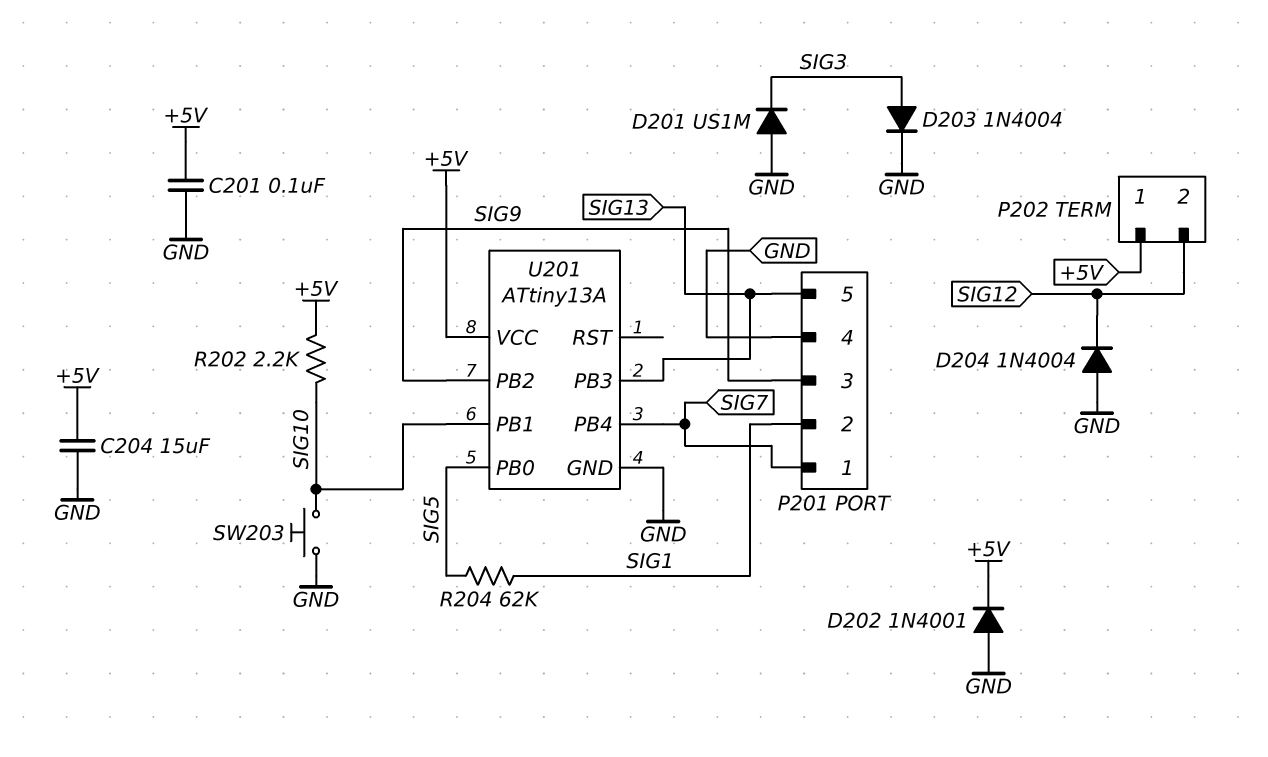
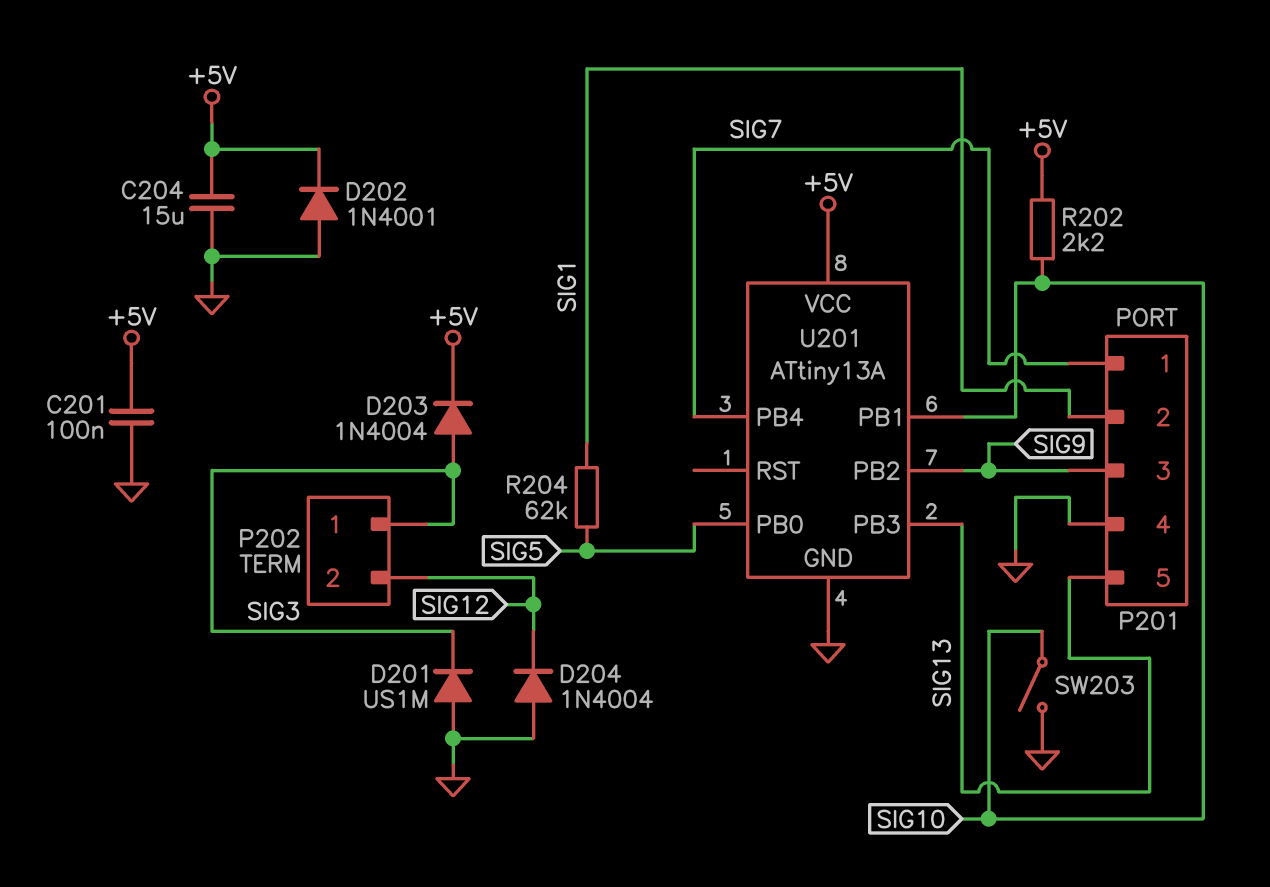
D203: diode 1N4004 (A SIG3, K GND) -> diode 1N4004 (A SIG3, K +5V)
P202 pin 1: +5V -> SIG3
SW203: button (GND, SIG10) -> switch (GND, SIG10)

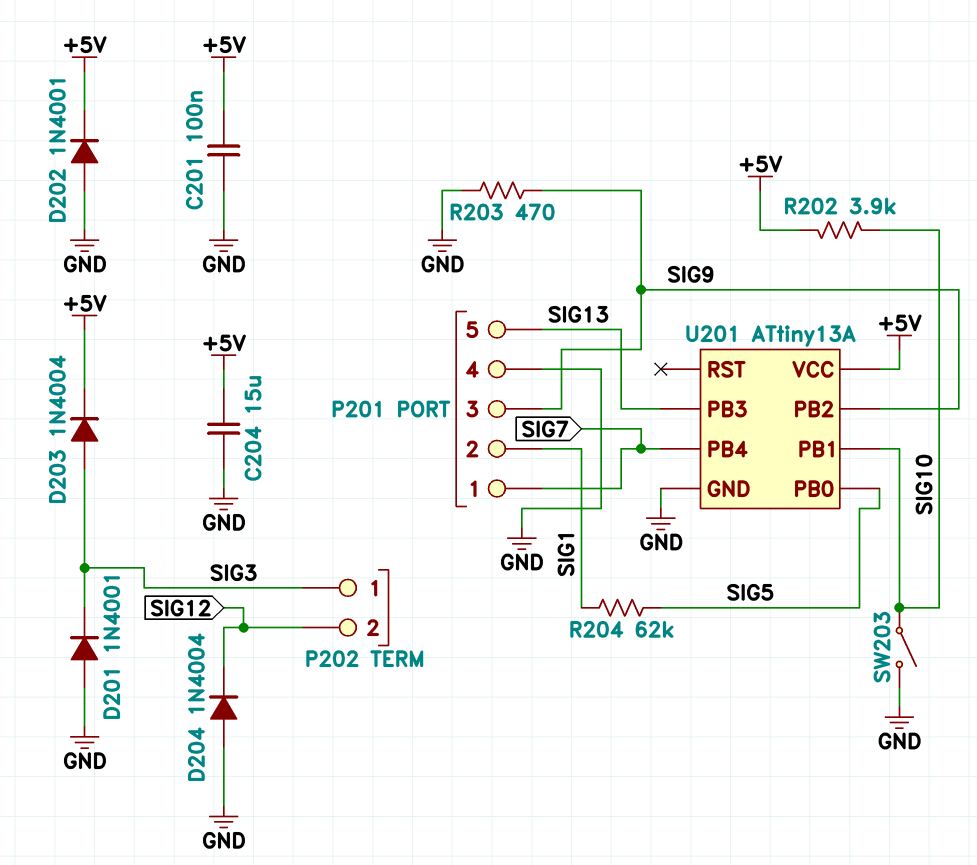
D201: diode US1M (A GND, K SIG3) -> diode 1N4001 (A GND, K SIG3)
R202: 2.2k (+5V, SIG10) -> 3.9k (+5V, SIG10)
R203: none -> 470 (GND, SIG9)

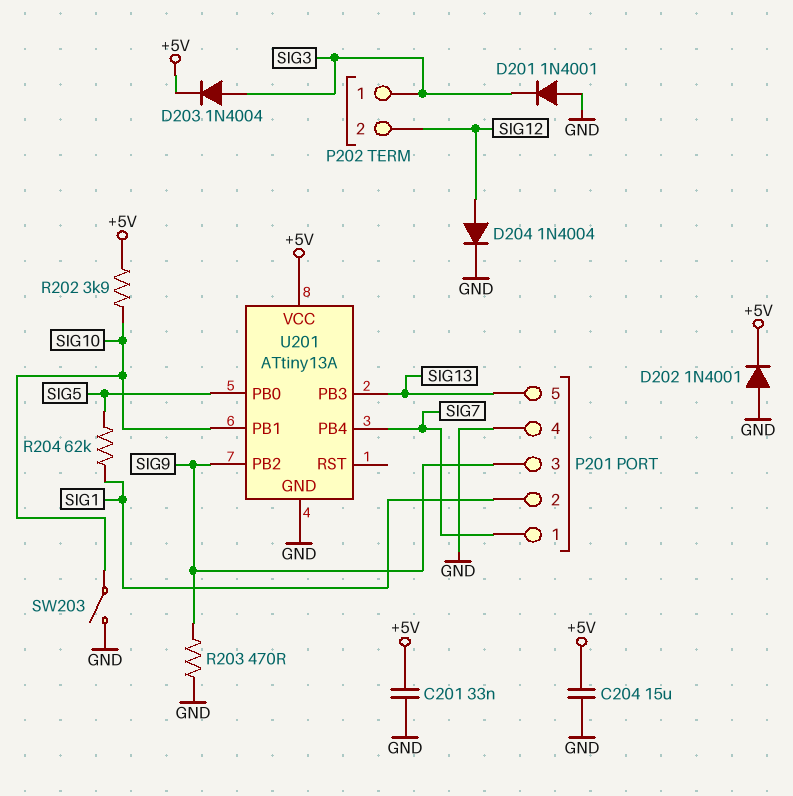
C201: 100nF (+5V, GND) -> 33nF (+5V, GND)
D204: diode 1N4004 (A GND, K SIG12) -> diode 1N4004 (A SIG12, K GND)

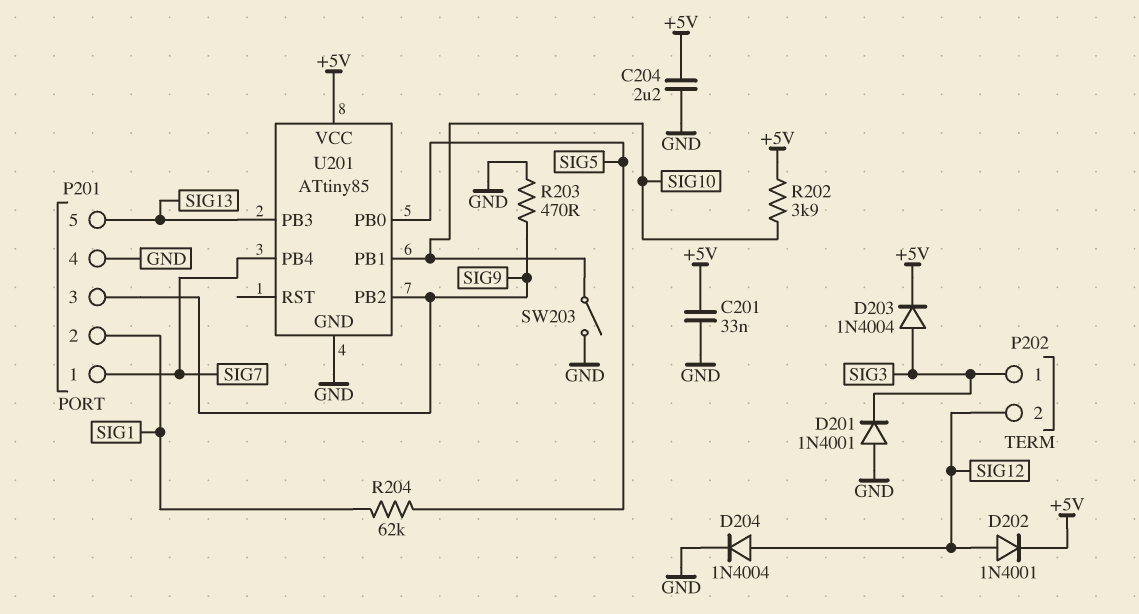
C204: 15uF (+5V, GND) -> 2.2uF (+5V, GND)
D202: diode 1N4001 (A GND, K +5V) -> diode 1N4001 (A SIG12, K +5V)
U201: ATtiny13A -> ATtiny85

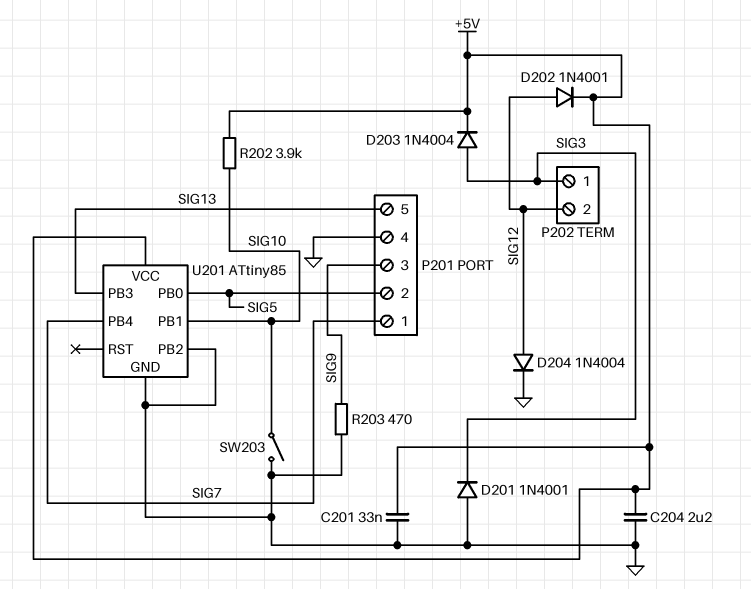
P201 pin 2: SIG1 -> SIG5
R204: 62k (SIG1, SIG5) -> none
U201 pin PB2: SIG9 -> GND

